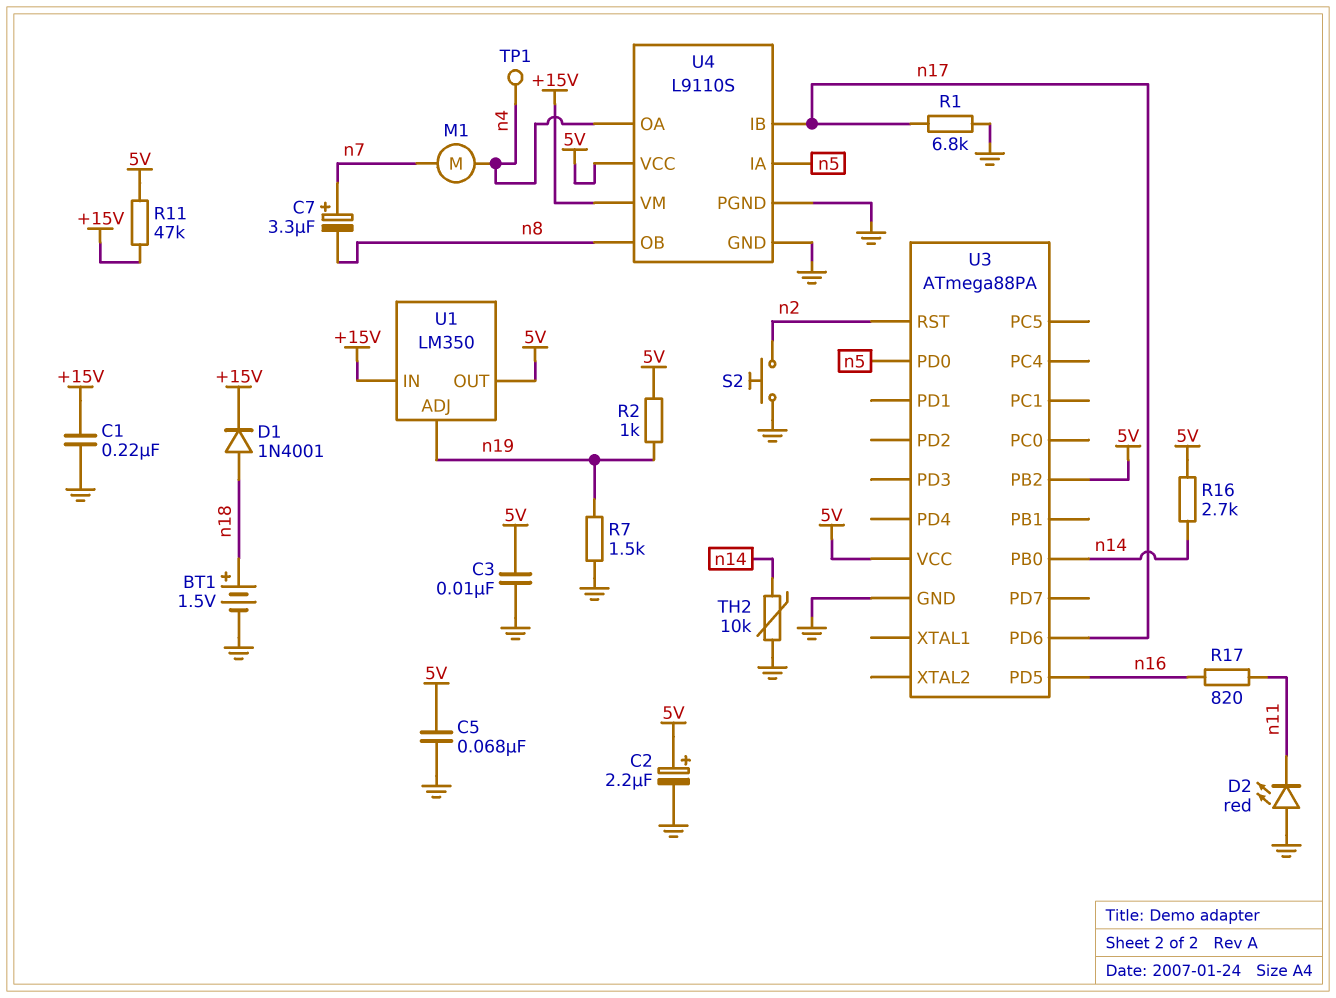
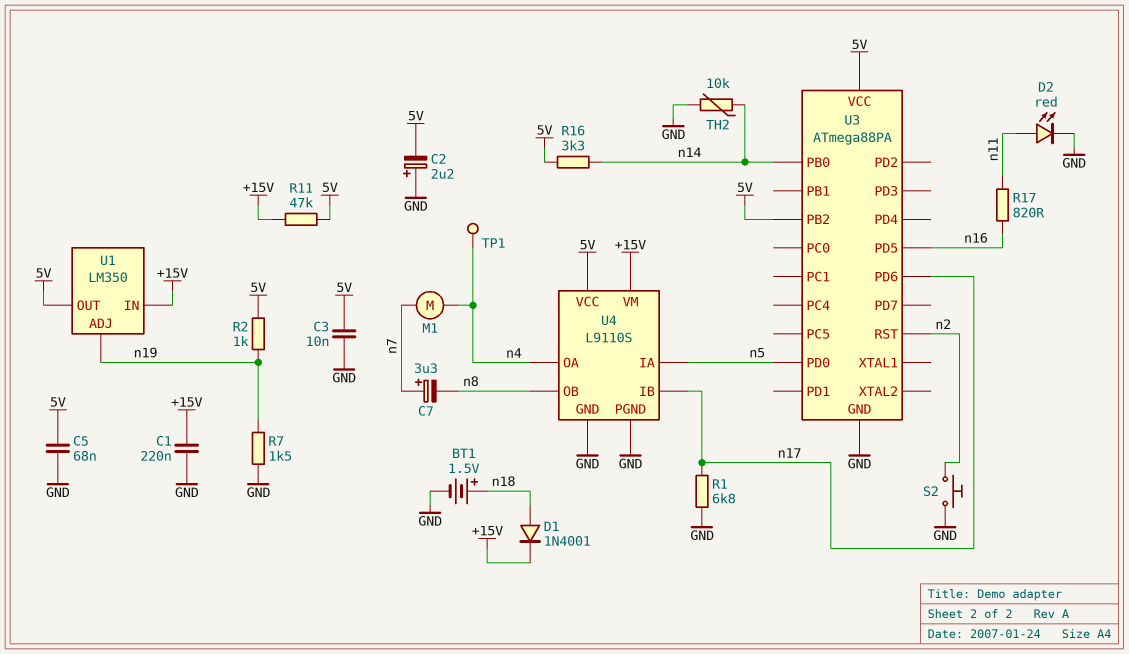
C2: 2.2uF (plus 5V, minus GND) -> 2.2uF (plus GND, minus 5V)
D2: LED red (A GND, K n11) -> LED red (A n11, K GND)
R16: 2.7k (5V, n14) -> 3.3k (5V, n14)

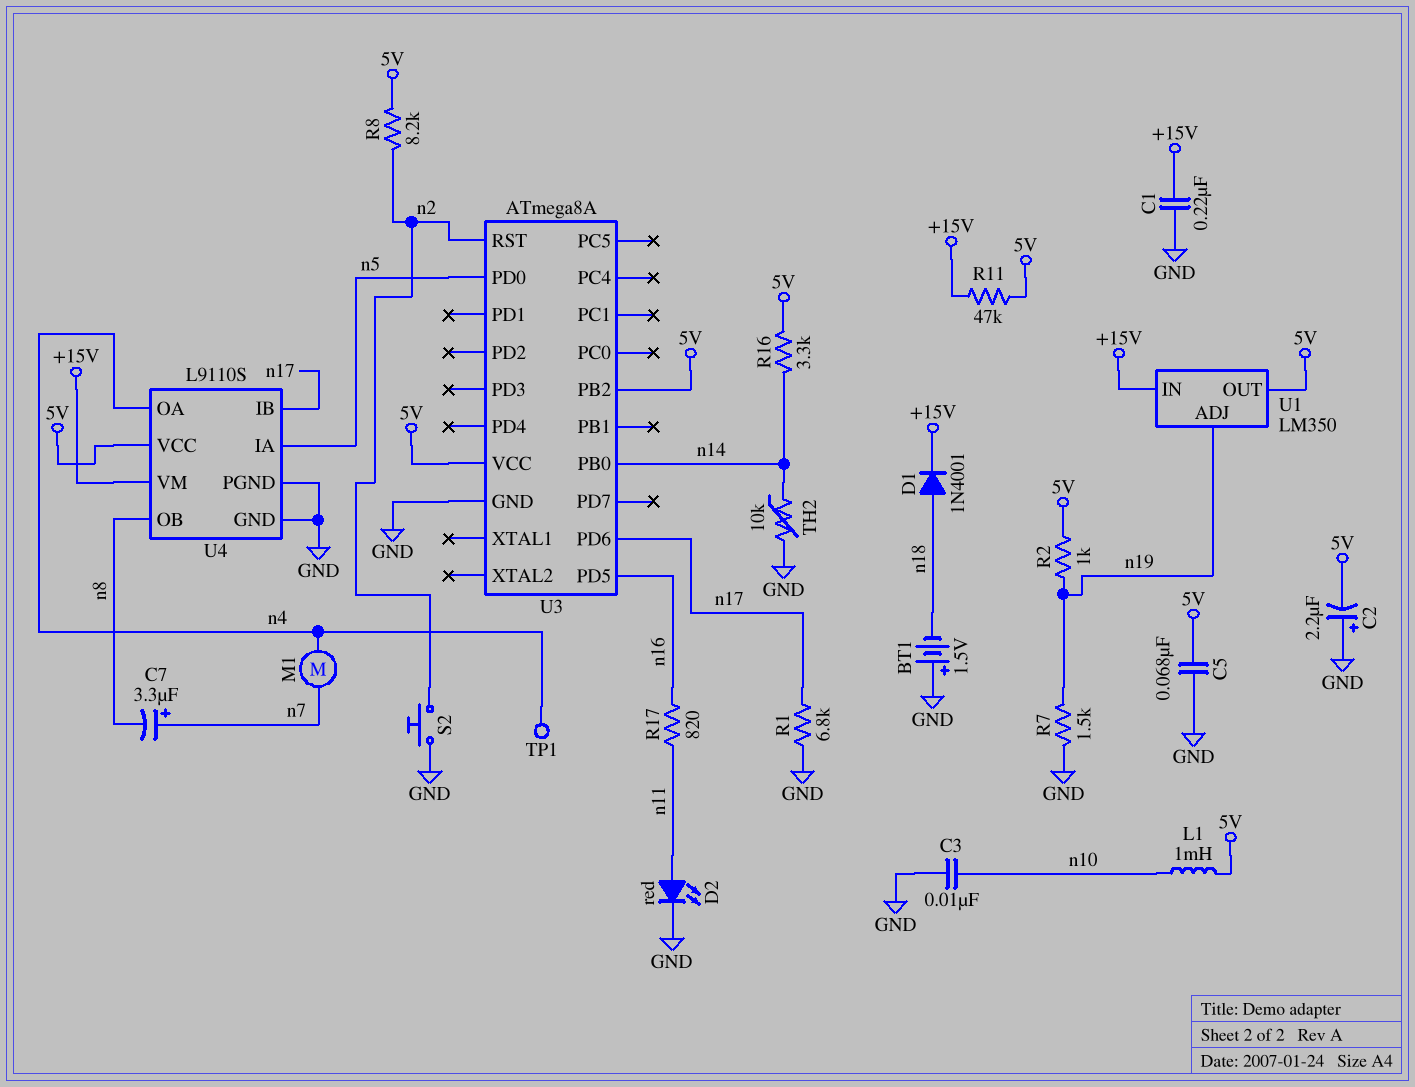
BT1: 1.5V (plus n18, minus GND) -> 1.5V (plus GND, minus n18)
C3: 10nF (5V, GND) -> 10nF (GND, n10)
L1: none -> 1mH (5V, n10)
R8: none -> 8.2k (5V, n2)
U3: ATmega88PA -> ATmega8A

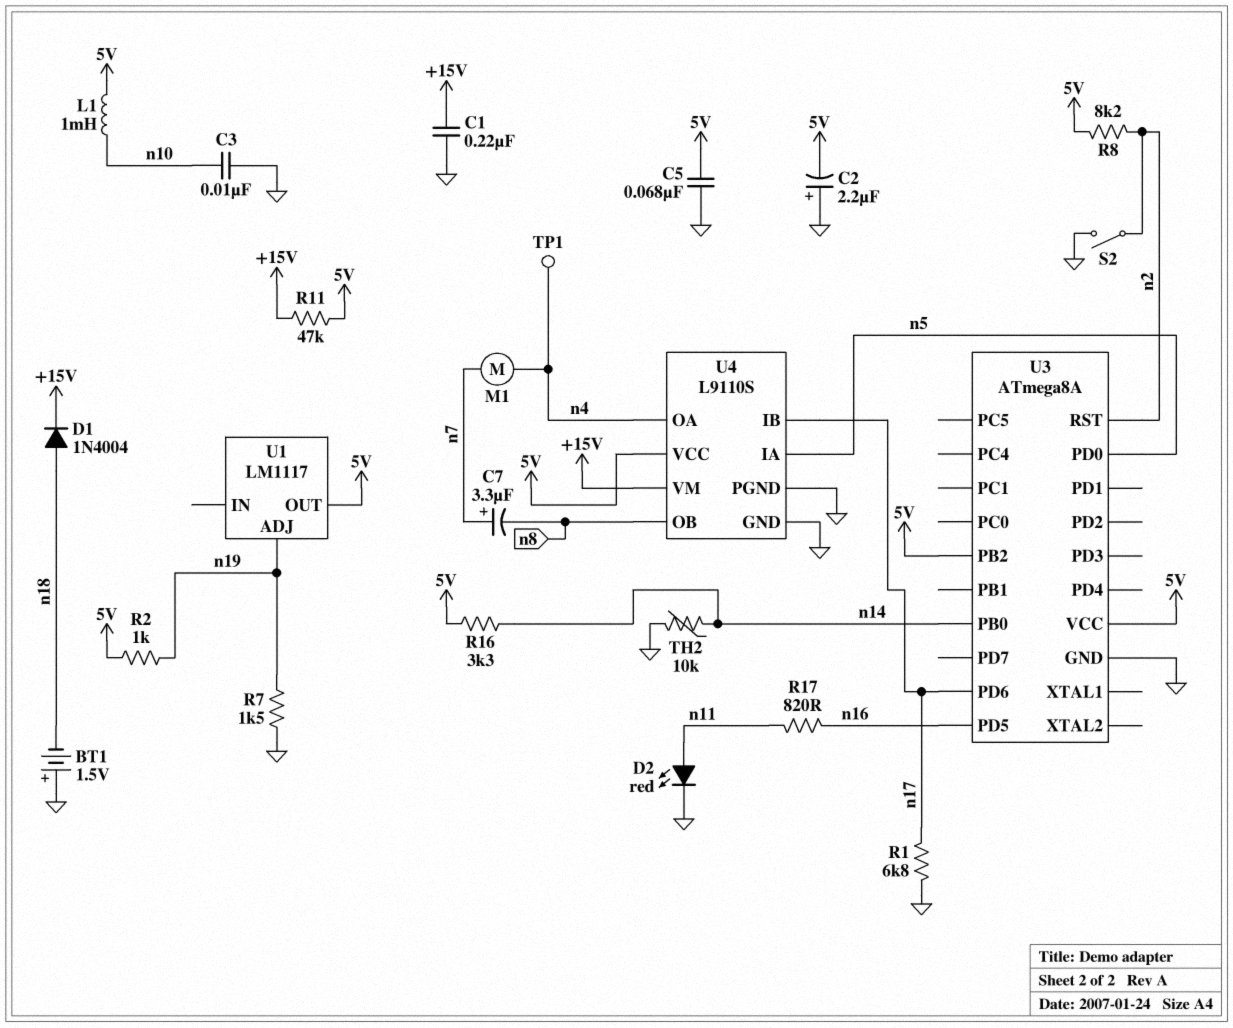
D1: diode 1N4001 (A n18, K +15V) -> diode 1N4004 (A n18, K +15V)
S2: button (GND, n2) -> switch (GND, n2)
U1: LM350 -> LM1117
U1 pin IN: +15V -> none

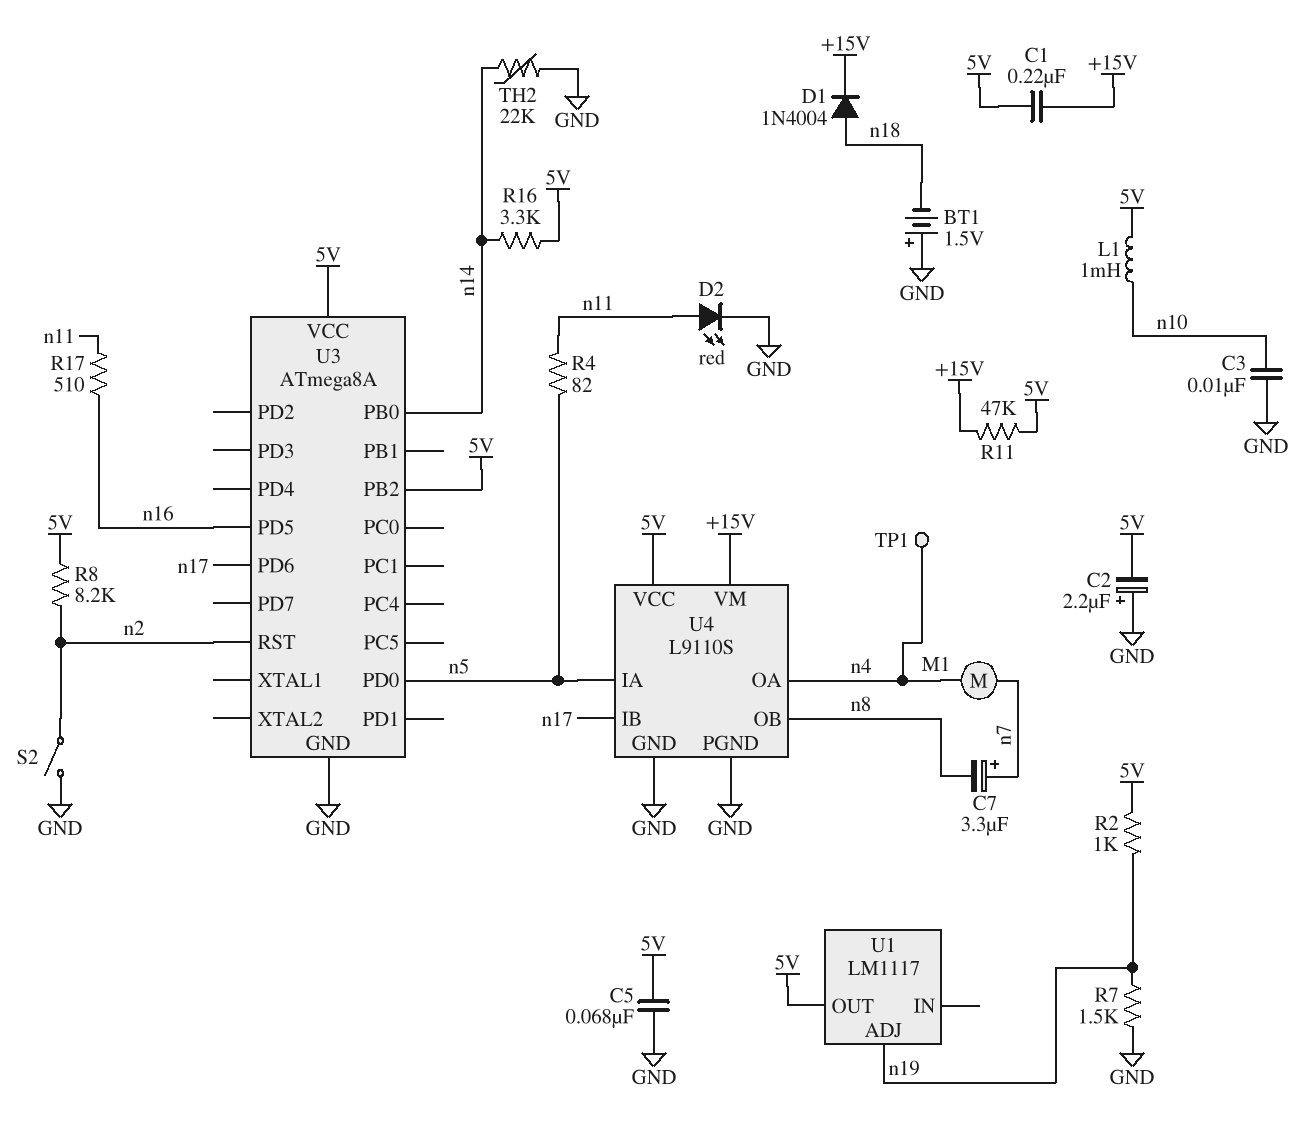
C1: 220nF (+15V, GND) -> 220nF (+15V, 5V)
R1: 6.8k (GND, n17) -> none
R4: none -> 82 (n5, n11)
R17: 820 (n11, n16) -> 510 (n11, n16)
TH2: 10k (GND, n14) -> 22k (GND, n14)

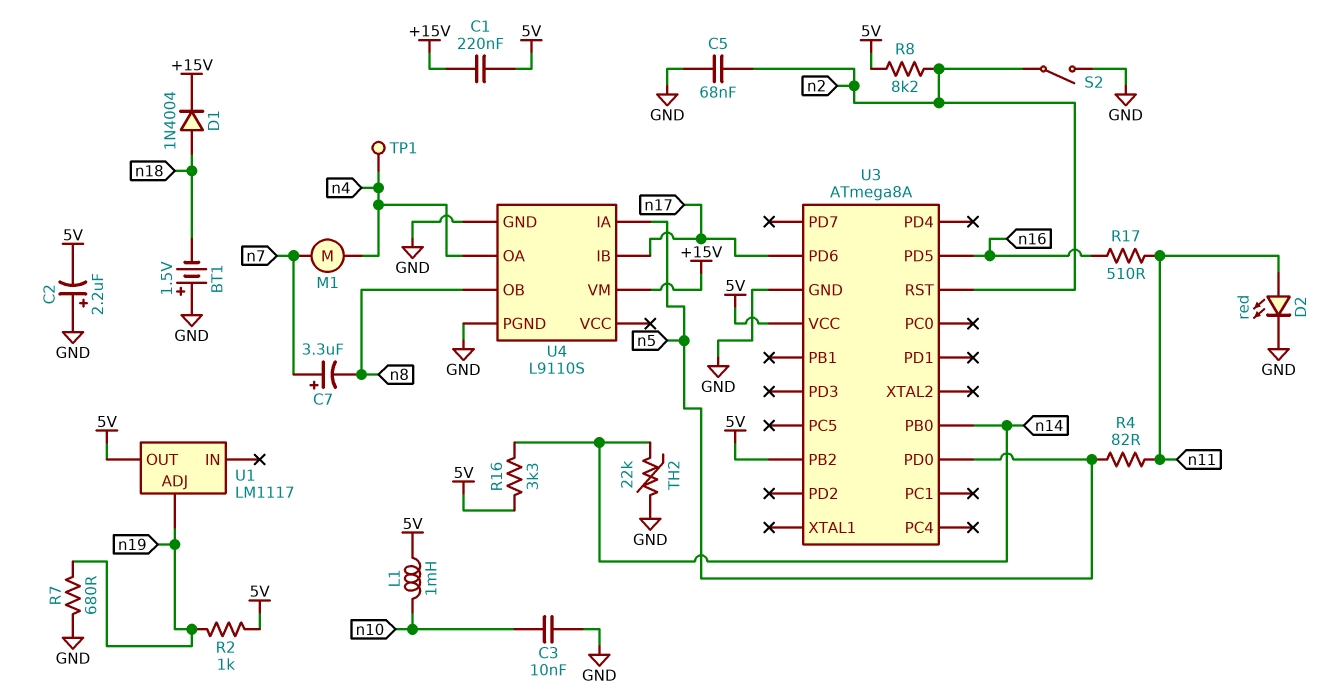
C5: 68nF (5V, GND) -> 68nF (GND, n2)
R7: 1.5k (GND, n19) -> 680 (GND, n19)
R11: 47k (+15V, 5V) -> none
U4 pin VCC: 5V -> none

